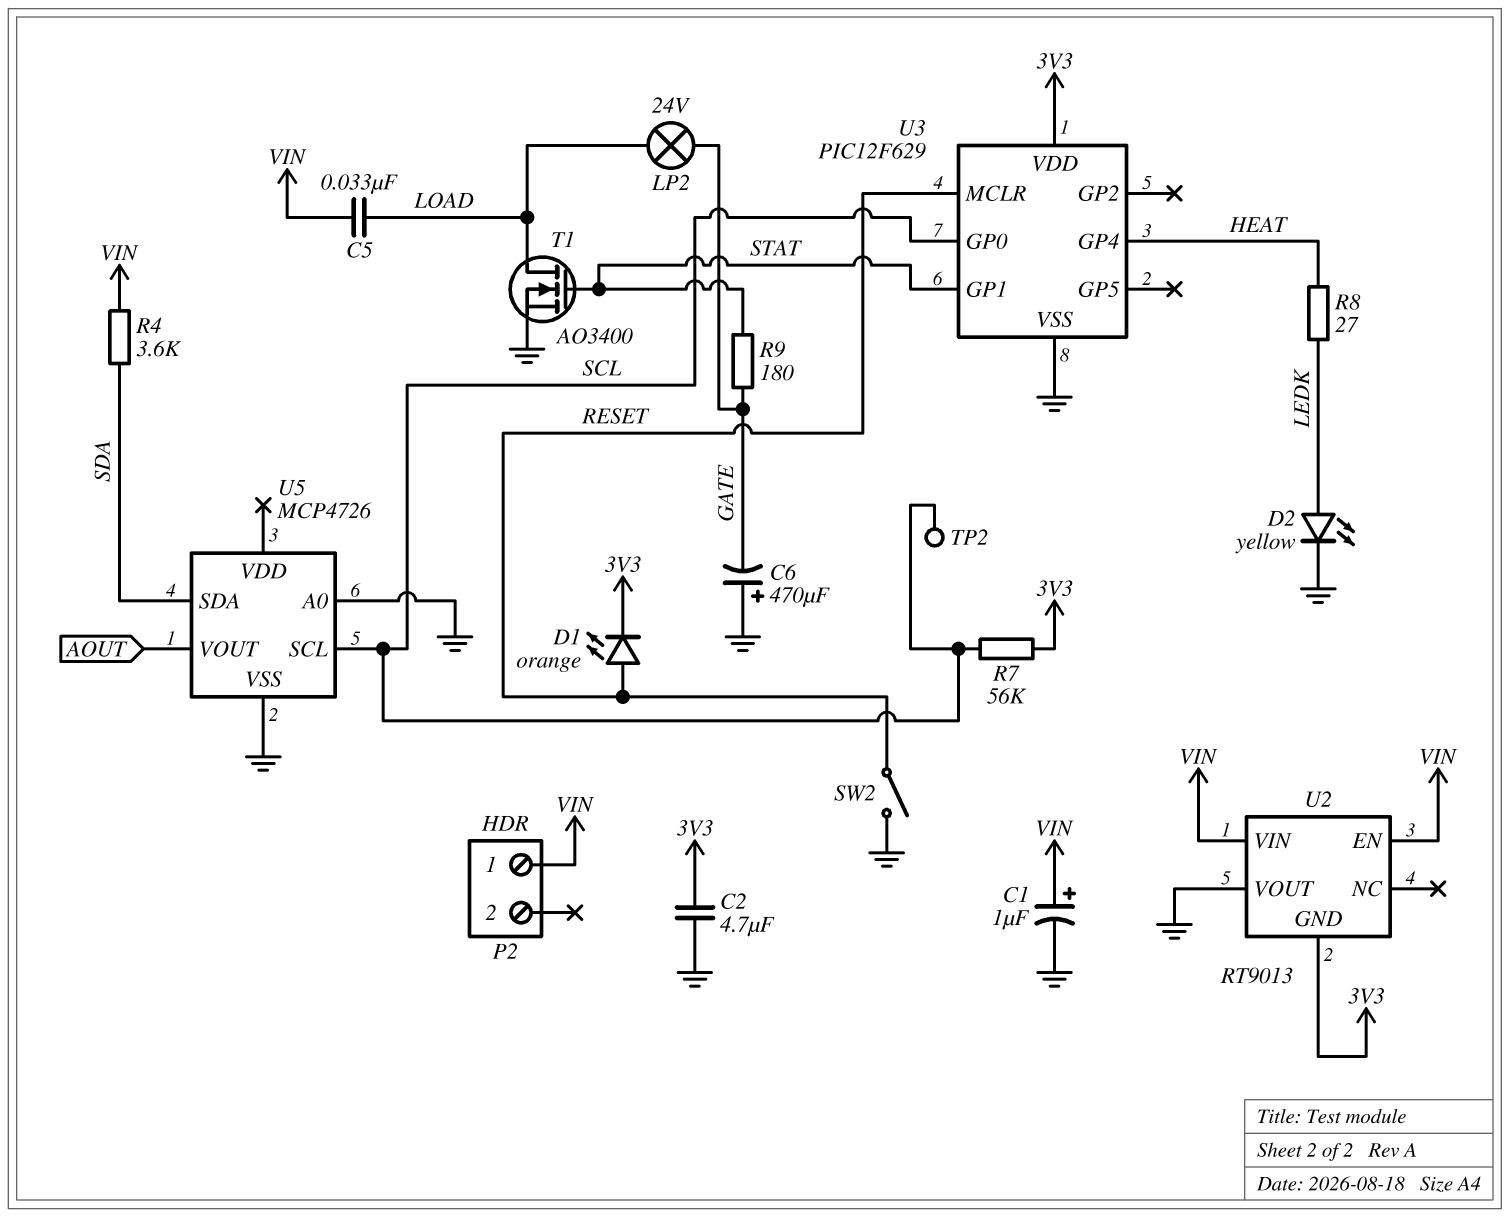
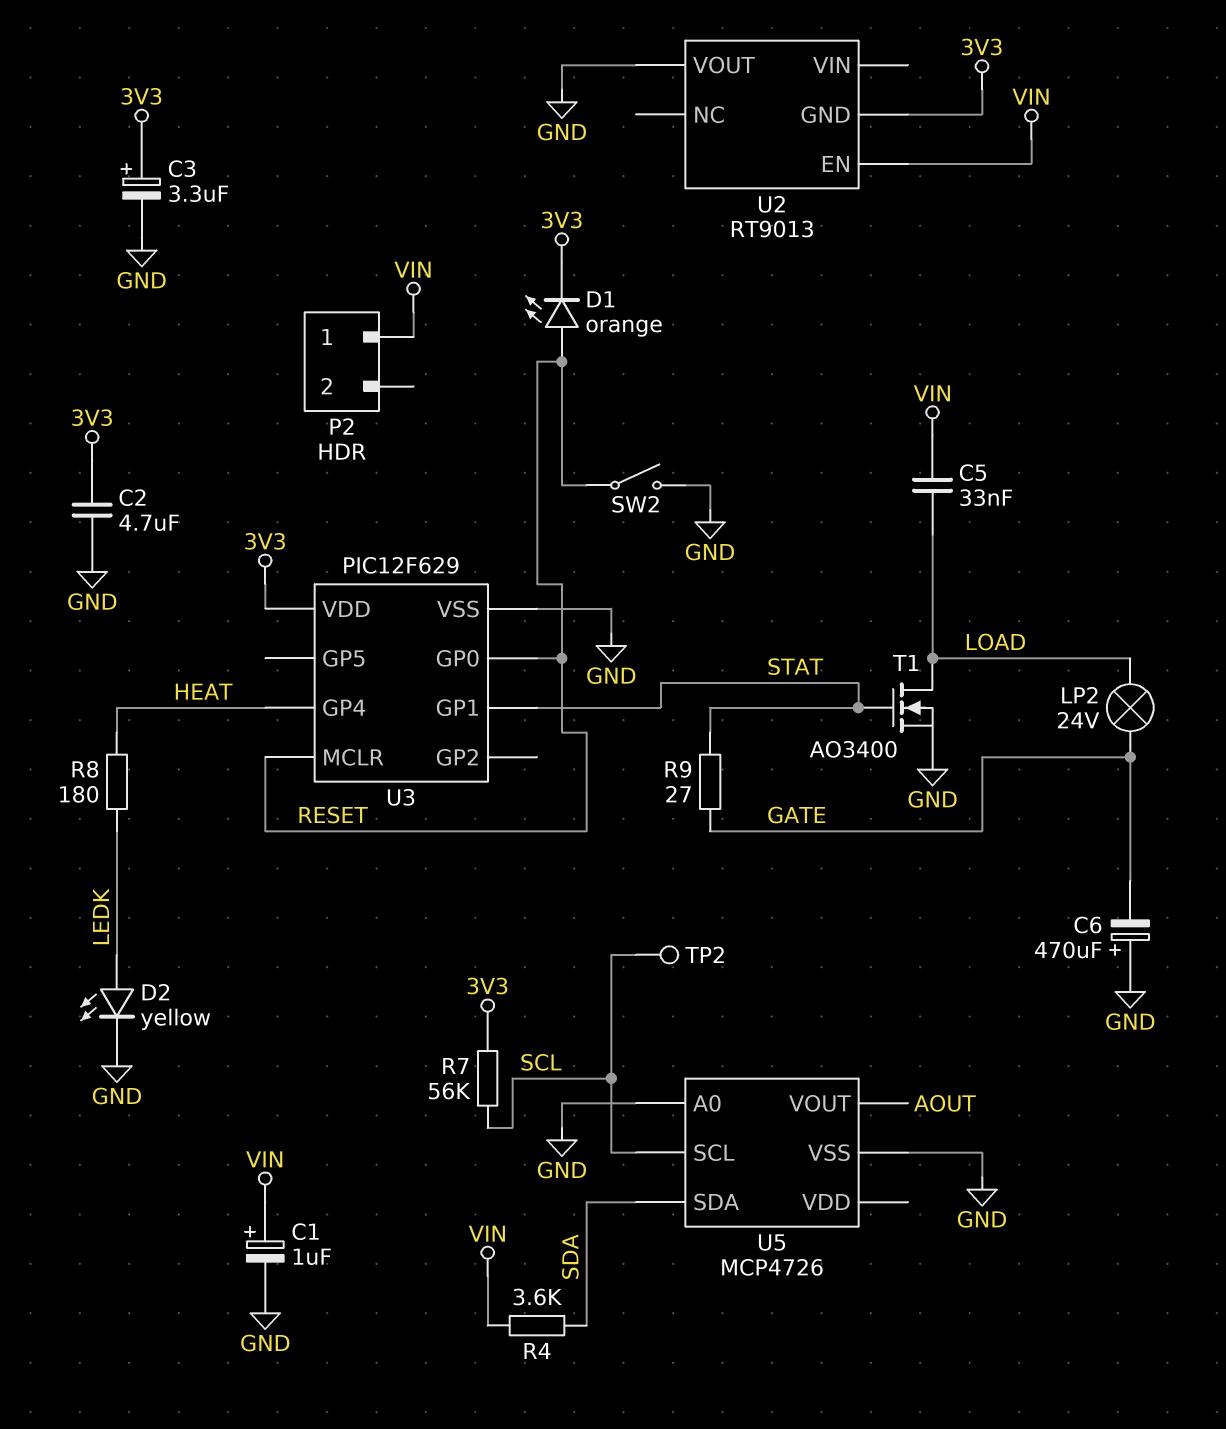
C3: none -> 3.3uF (plus 3V3, minus GND)
R8: 27 (HEAT, LEDK) -> 180 (HEAT, LEDK)
R9: 180 (GATE, STAT) -> 27 (GATE, STAT)
U2 pin VIN: VIN -> none
U3 pin GP0: SCL -> RESET

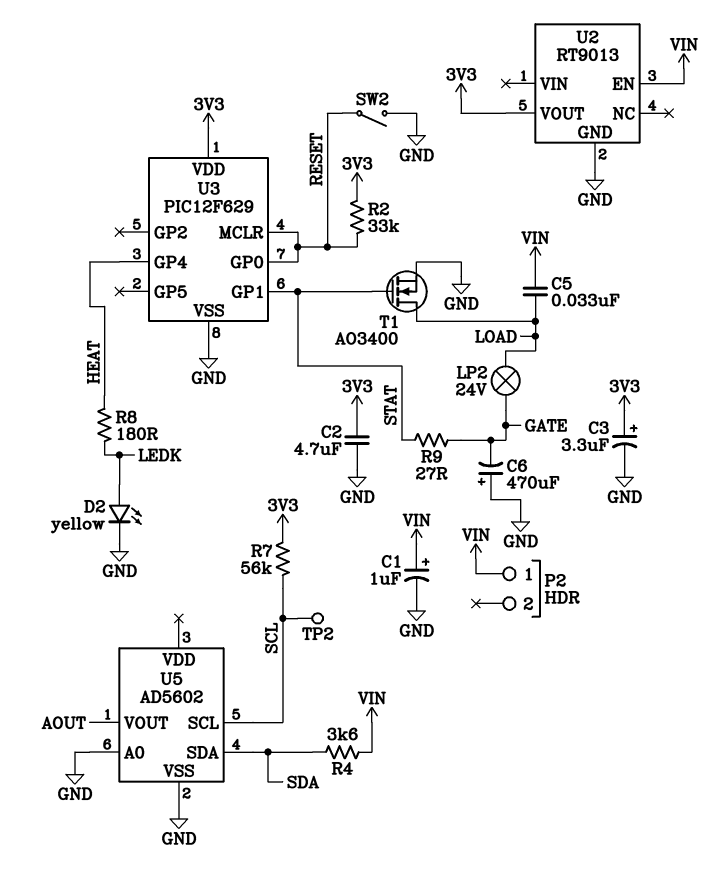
D1: LED orange (A RESET, K 3V3) -> none
R2: none -> 33k (3V3, RESET)
U2 pin GND: 3V3 -> GND
U2 pin VOUT: GND -> 3V3
U5: MCP4726 -> AD5602

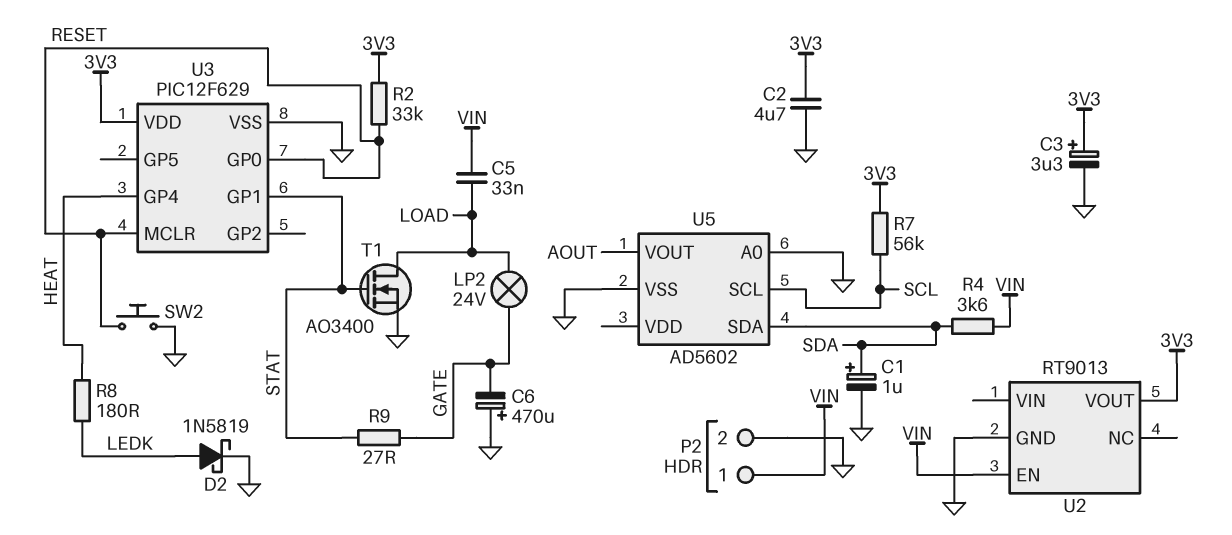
C1: 1uF (plus VIN, minus GND) -> 1uF (plus SDA, minus GND)
D2: LED yellow (A LEDK, K GND) -> schottky 1N5819 (A LEDK, K GND)
P2 pin 2: none -> GND
SW2: switch (GND, RESET) -> button (GND, RESET)
TP2: test point (SCL) -> none

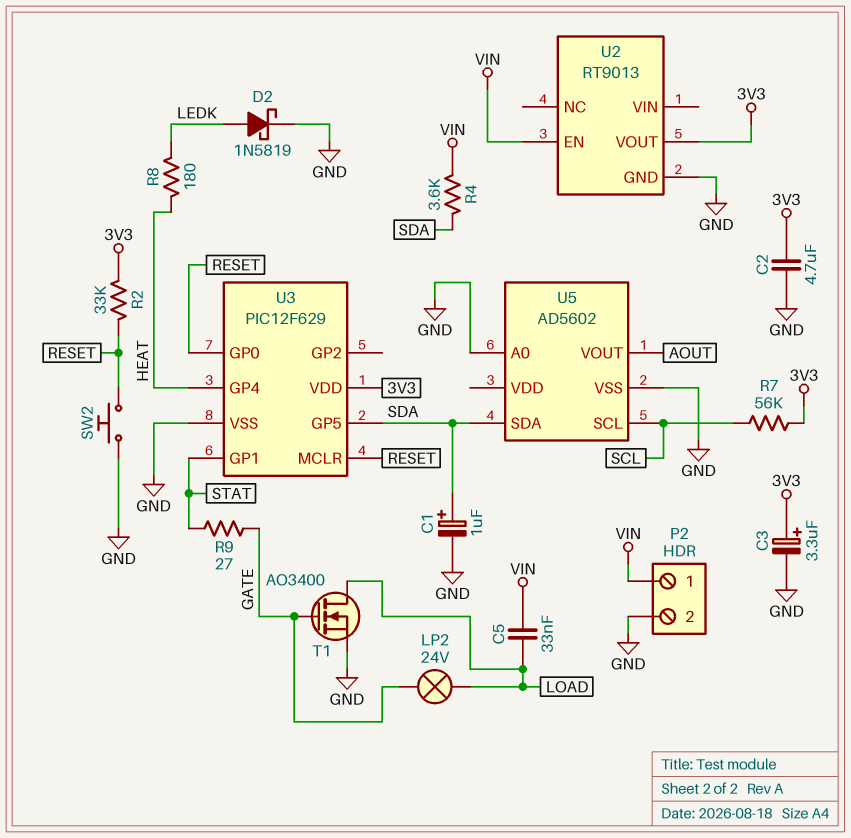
C6: 470uF (plus GND, minus GATE) -> none
T1: NMOS AO3400 (G STAT, D LOAD, S GND) -> NMOS AO3400 (G GATE, D LOAD, S GND)
U3 pin GP5: none -> SDA

